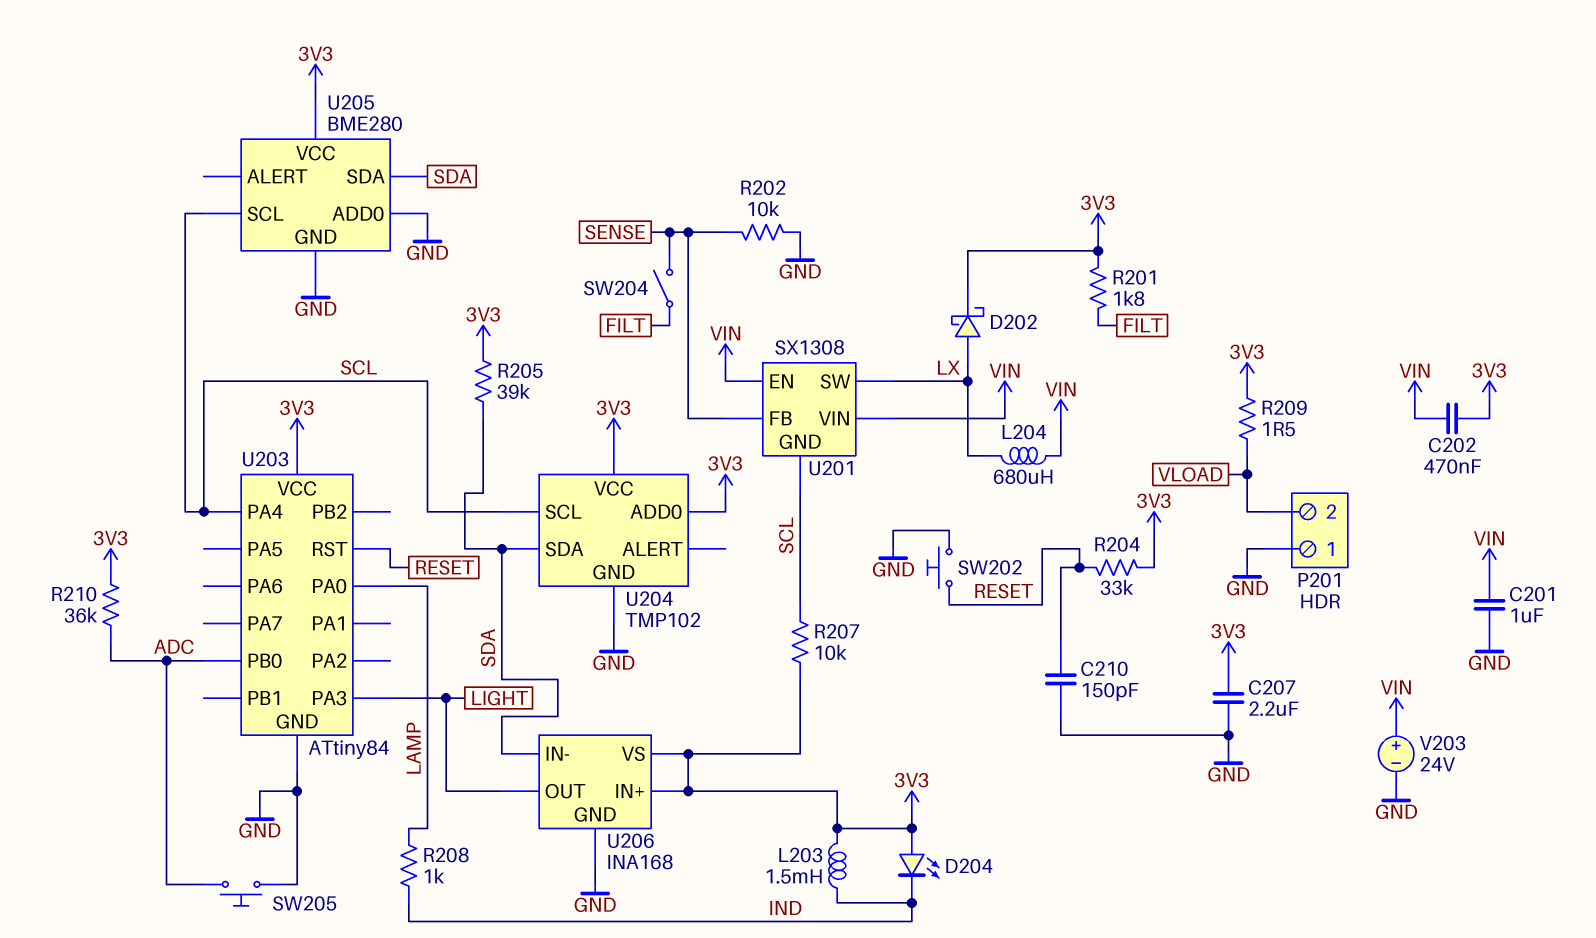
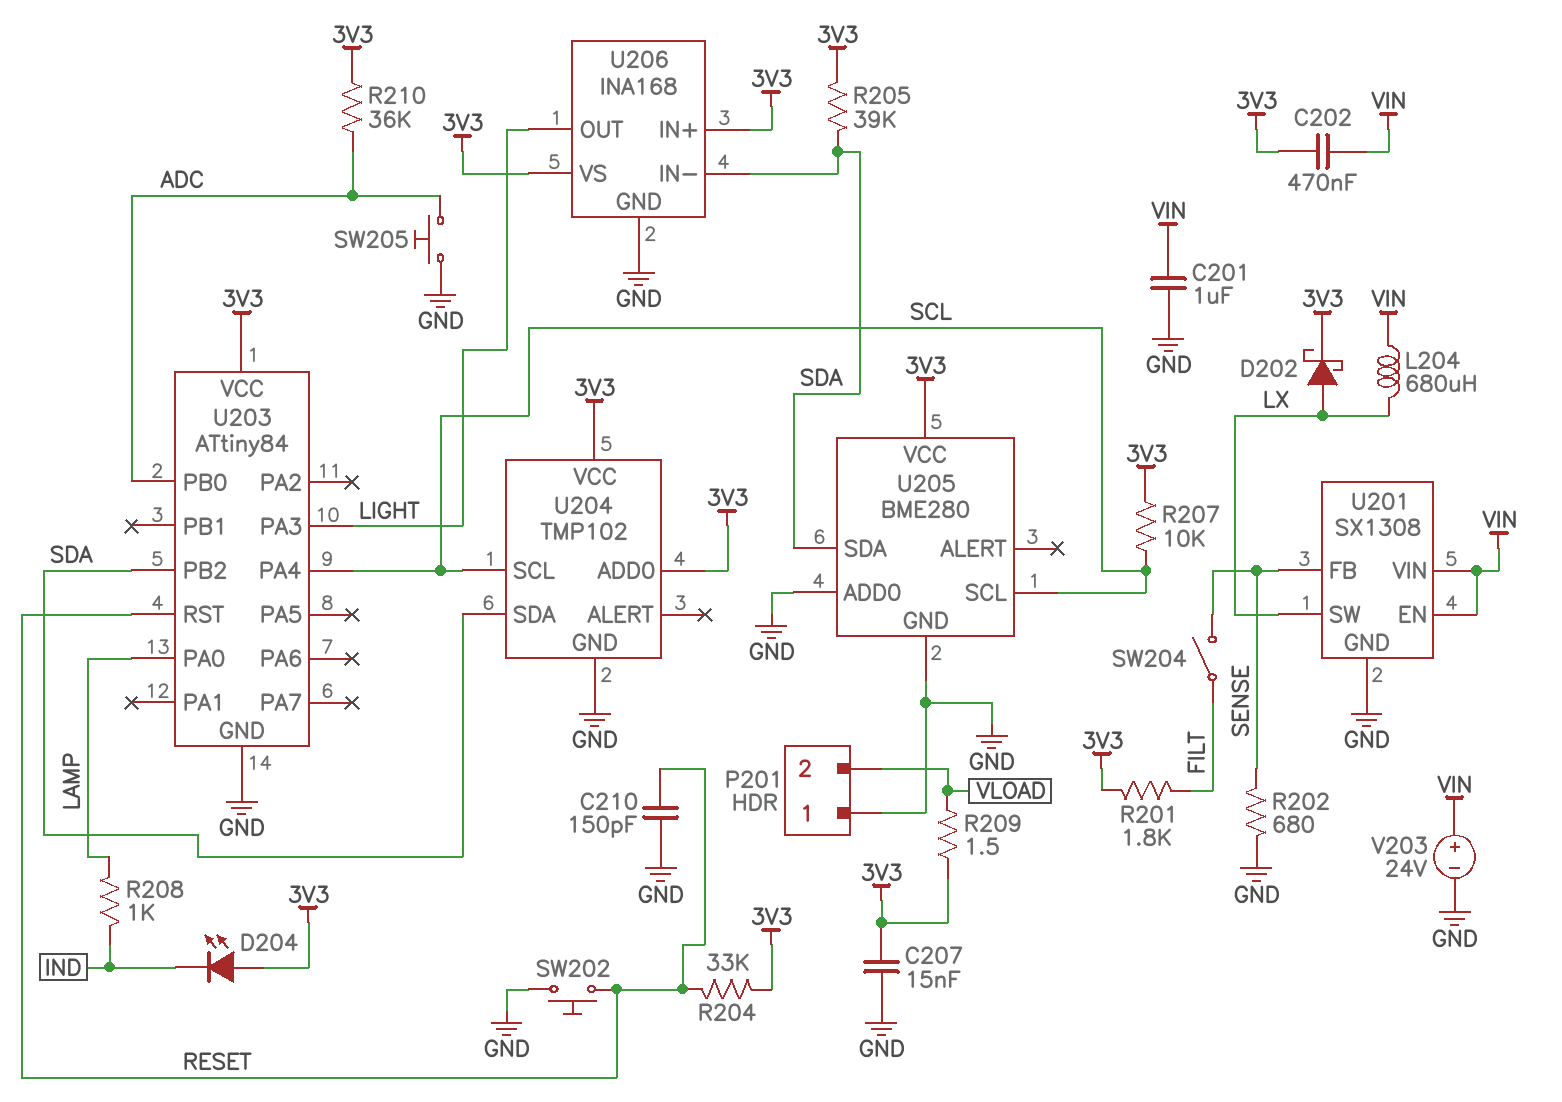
C207: 2.2uF (3V3, GND) -> 15nF (3V3, GND)
L203: 1.5mH (3V3, IND) -> none
R202: 10k (GND, SENSE) -> 680 (GND, SENSE)
U201 pin GND: SCL -> GND
U203 pin PB2: none -> SDA

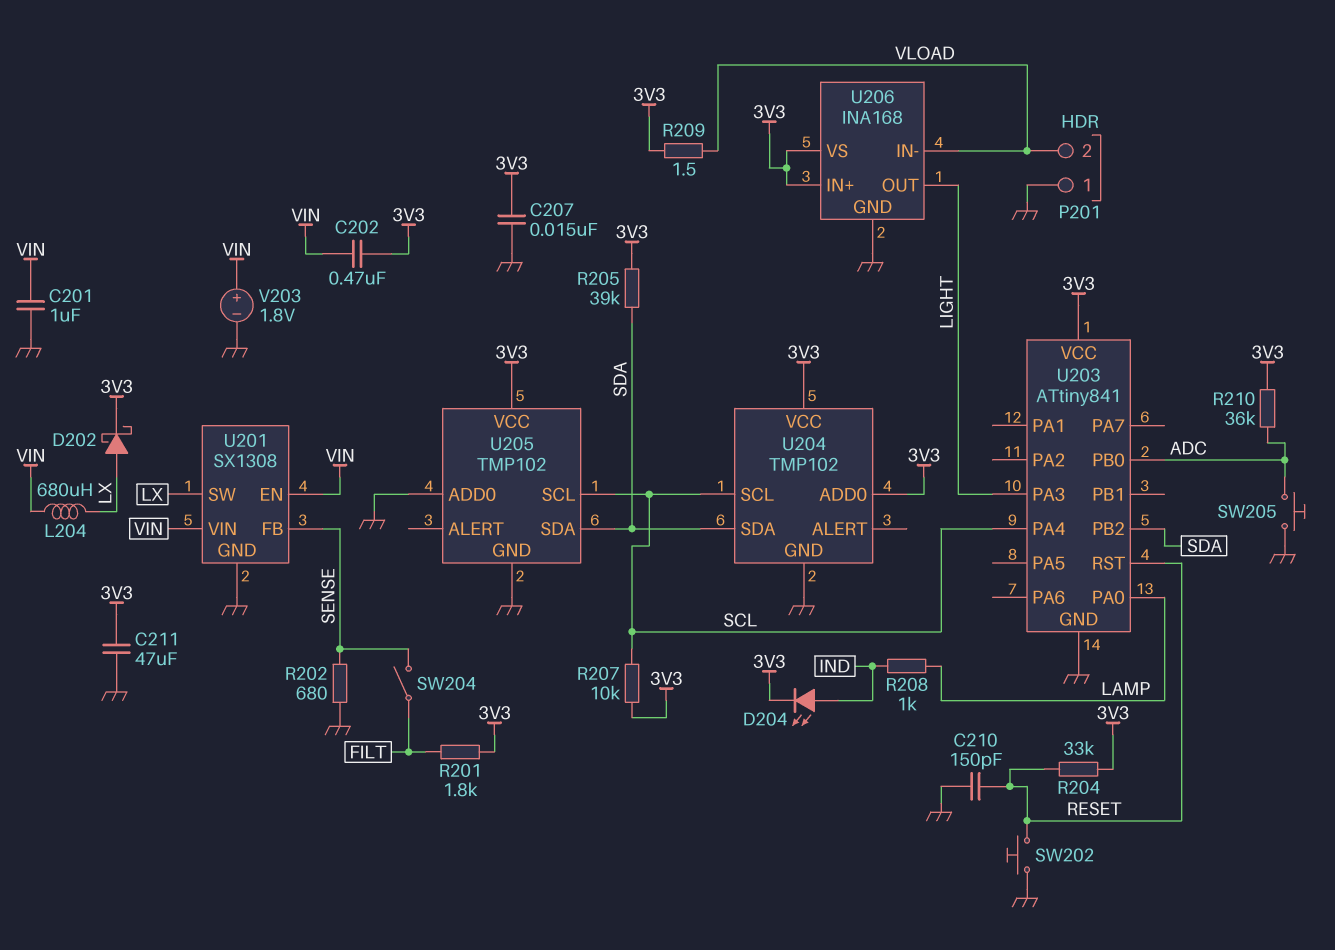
C211: none -> 47uF (3V3, GND)
D204: LED (A 3V3, K IND) -> LED (A IND, K 3V3)
U203: ATtiny84 -> ATtiny841
U205: BME280 -> TMP102
U206 pin IN-: SDA -> VLOAD
V203: 24V (plus VIN, minus GND) -> 1.8V (plus VIN, minus GND)

